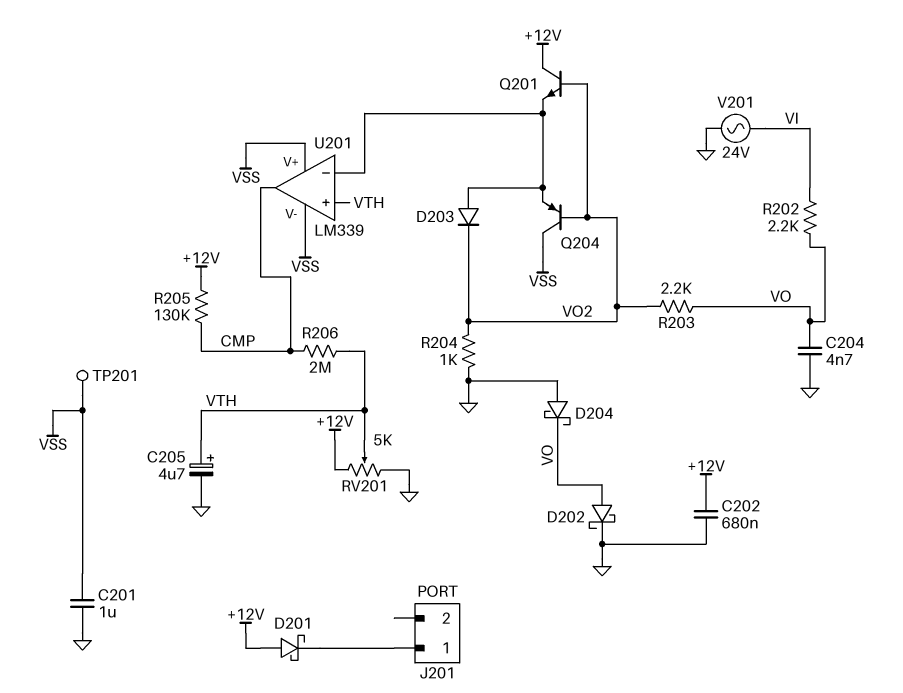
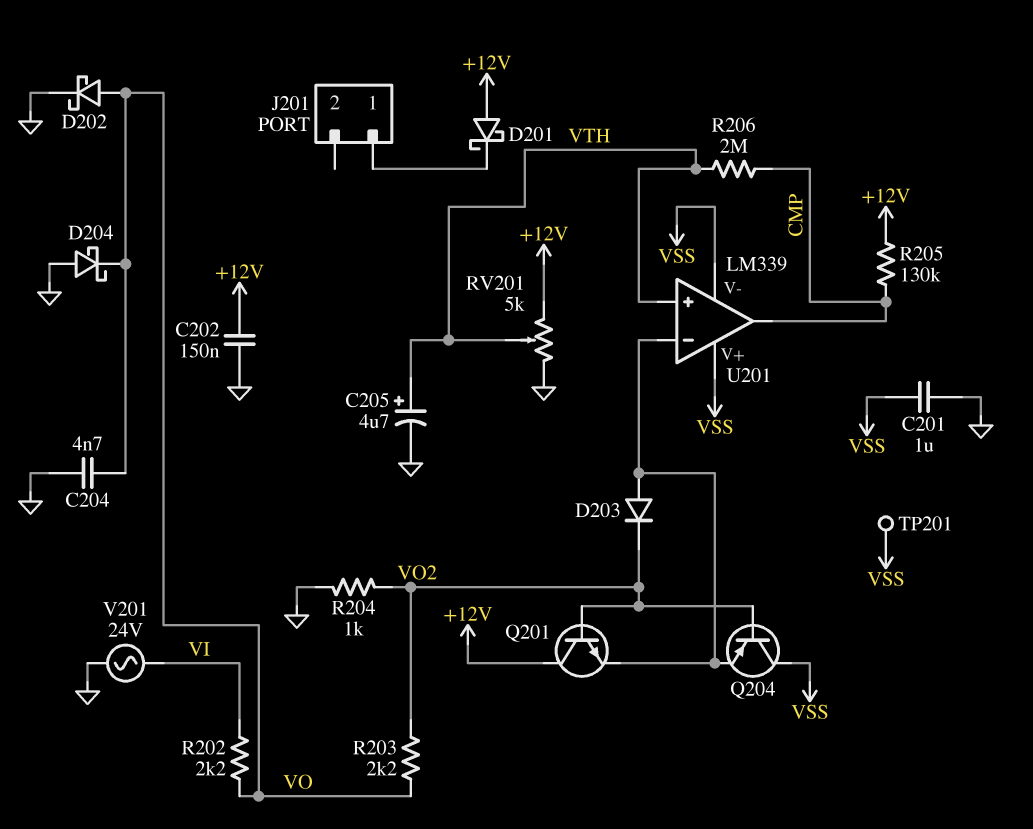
C202: 680nF (+12V, GND) -> 150nF (+12V, GND)

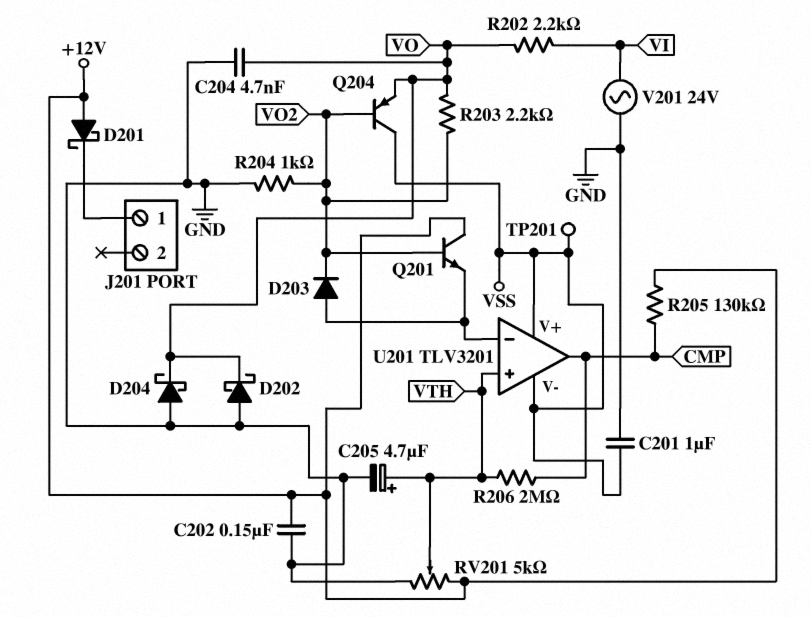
D202: schottky (A VO, K GND) -> schottky (A GND, K VO)
Q204: PNP (B VO2, C VSS, E U201/in-) -> PNP (B VO2, C VSS, E VO)
U201: LM339 -> TLV3201

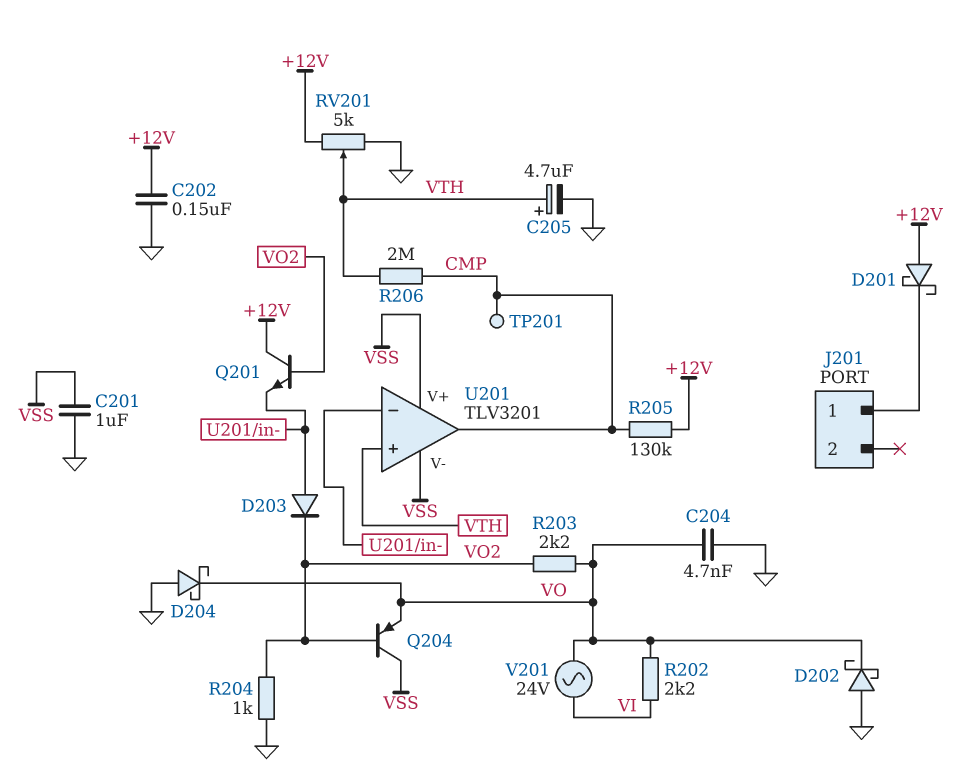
TP201: test point (VSS) -> test point (CMP)
V201: AC 24V (GND, VI) -> AC 24V (VI, VO)

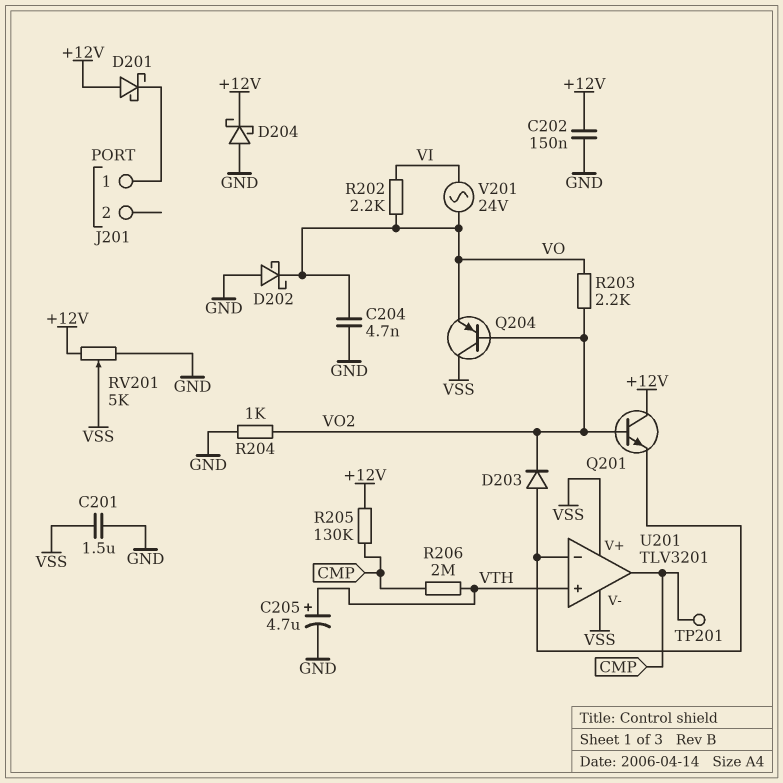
C201: 1uF (GND, VSS) -> 1.5uF (GND, VSS)
D204: schottky (A GND, K VO) -> schottky (A GND, K +12V)
RV201: 5k (+12V, GND, wiper VTH) -> 5k (+12V, GND, wiper VSS)

